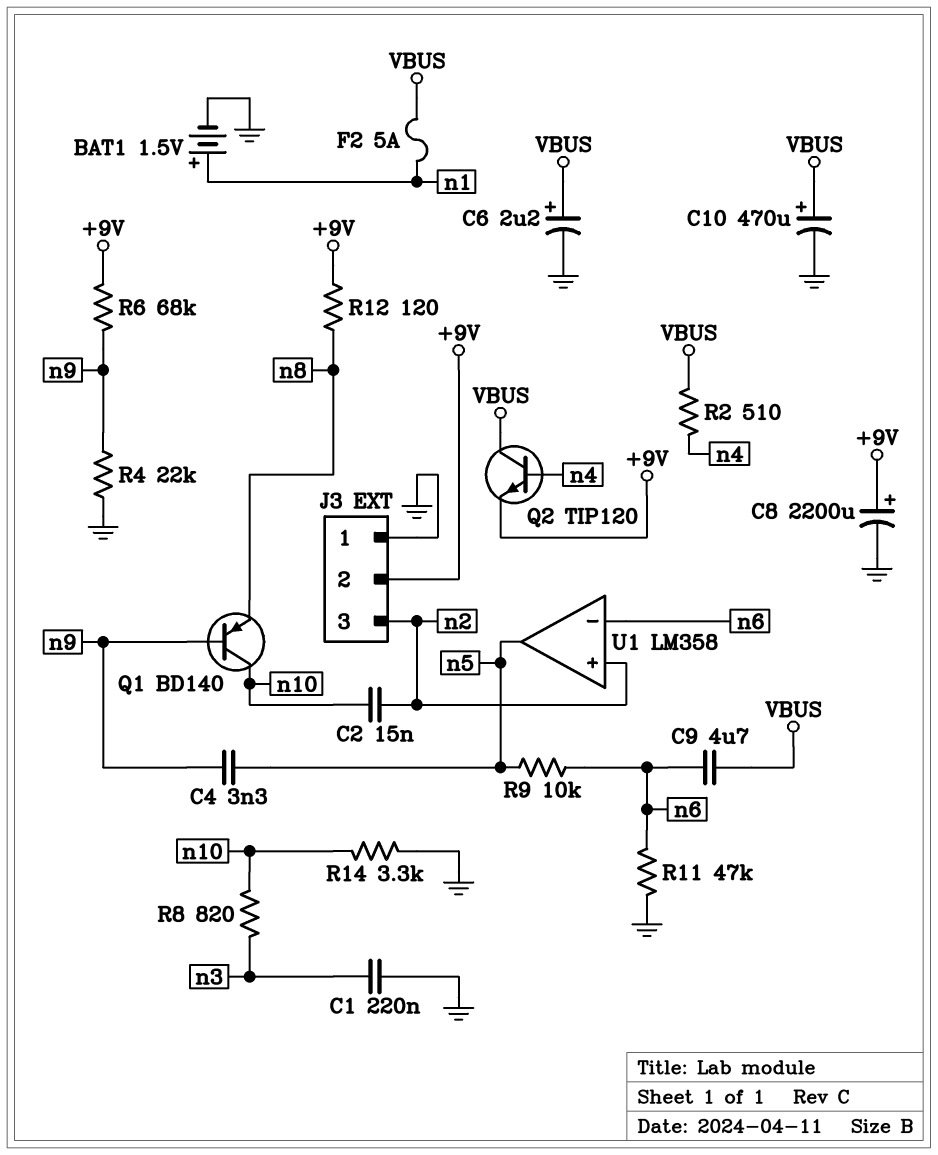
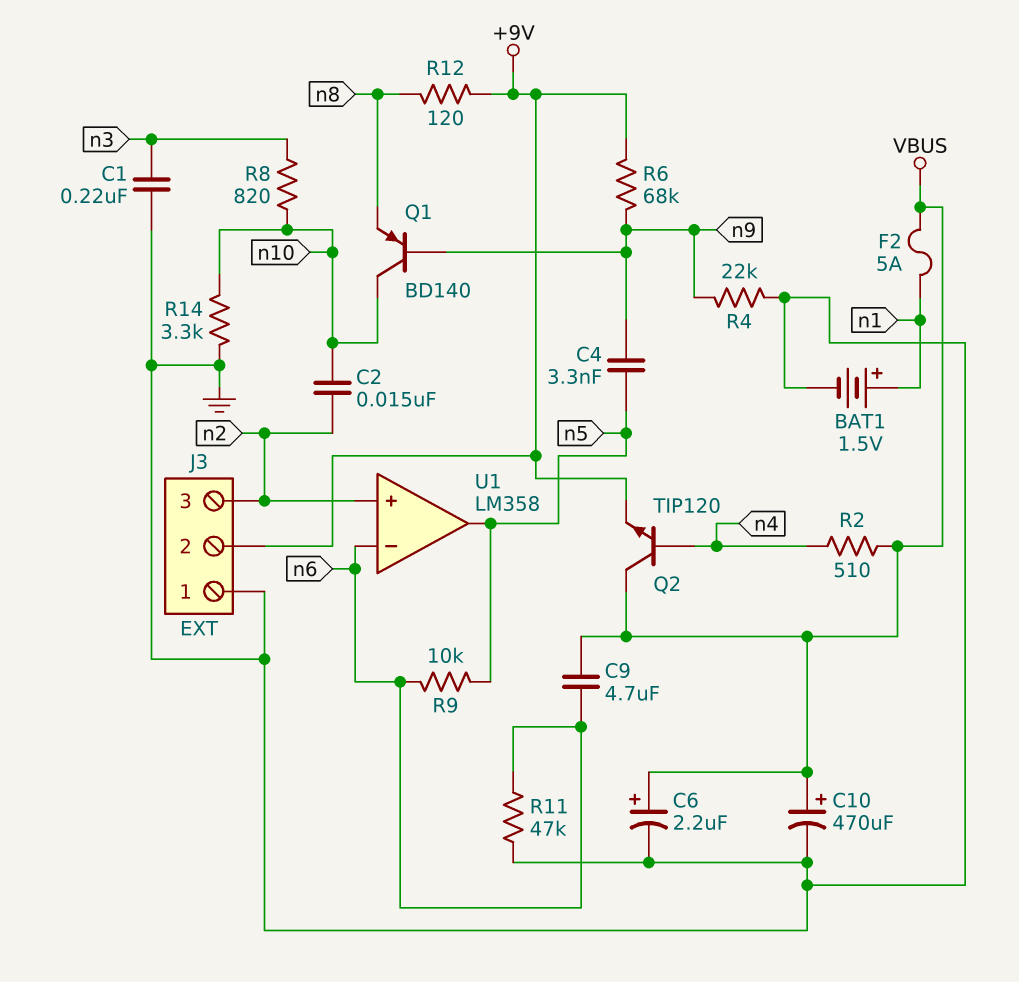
C8: 2200uF (plus +9V, minus GND) -> none

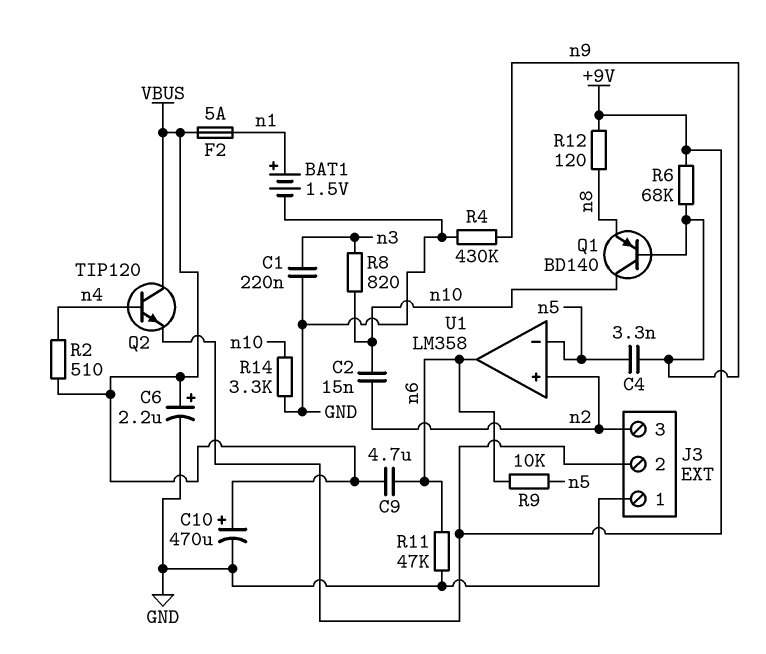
R4: 22k (GND, n9) -> 430k (GND, n9)
U1 pin in-: n6 -> n5
U1 pin out: n5 -> n6

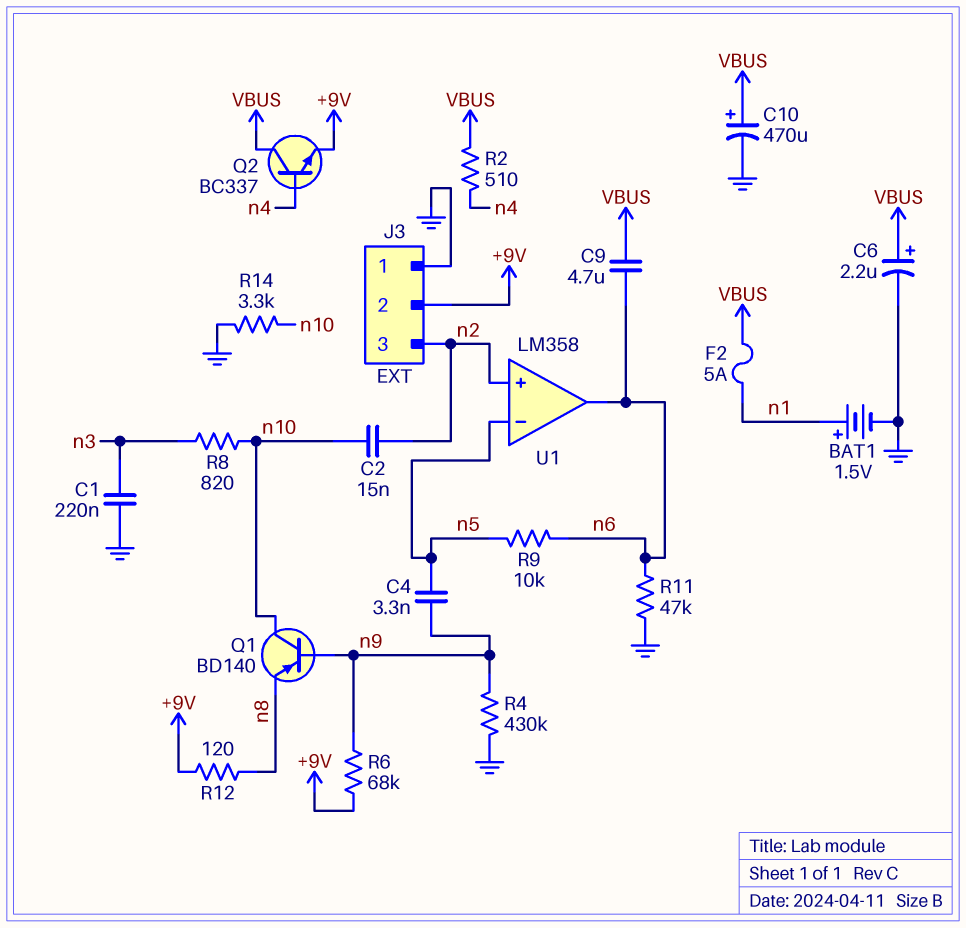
Q2: NPN TIP120 (B n4, C VBUS, E +9V) -> NPN BC337 (B n4, C VBUS, E +9V)

